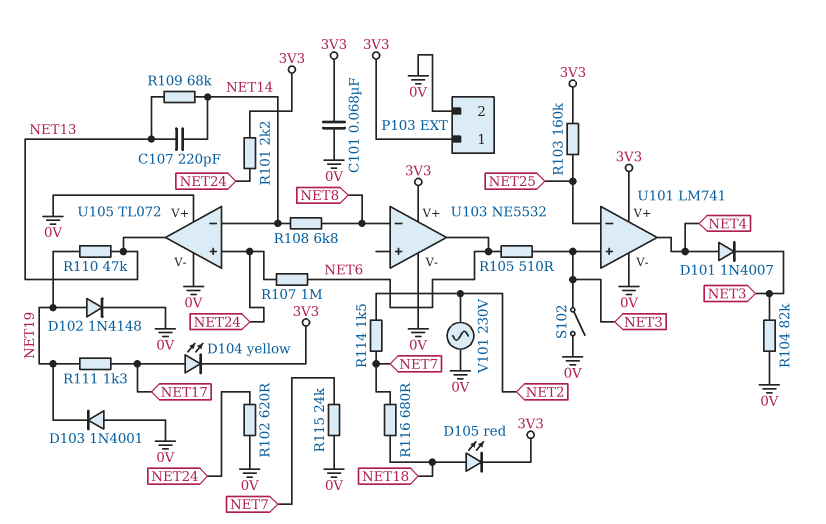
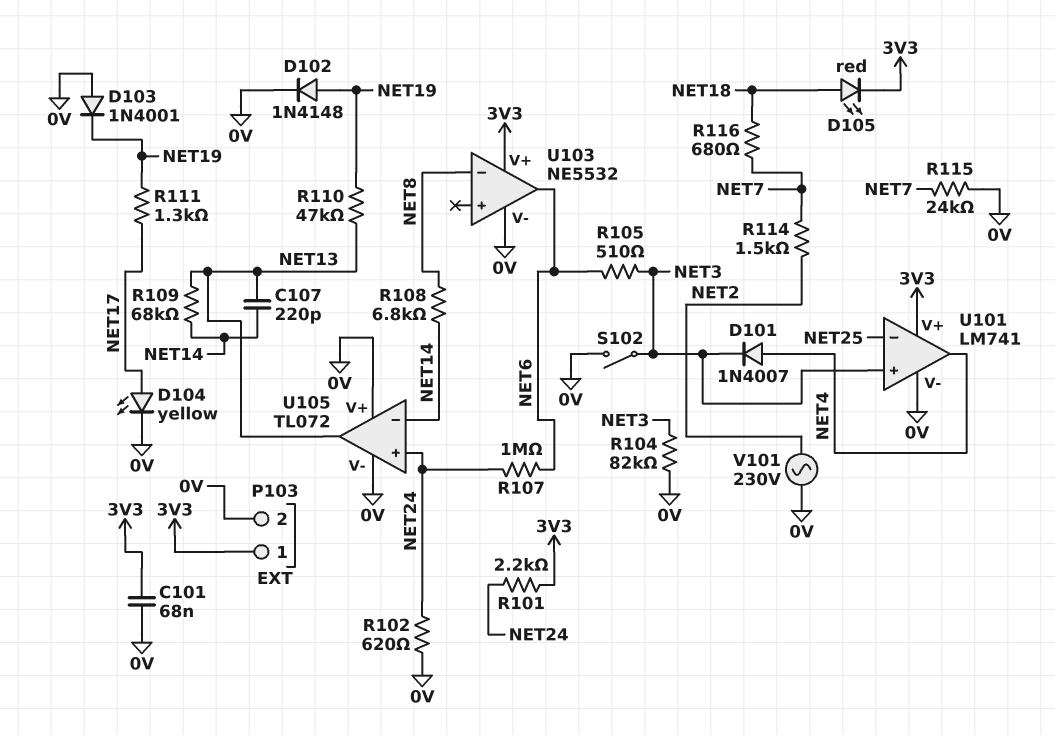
D104: LED yellow (A NET17, K 3V3) -> LED yellow (A NET17, K 0V)
R103: 160k (3V3, NET25) -> none

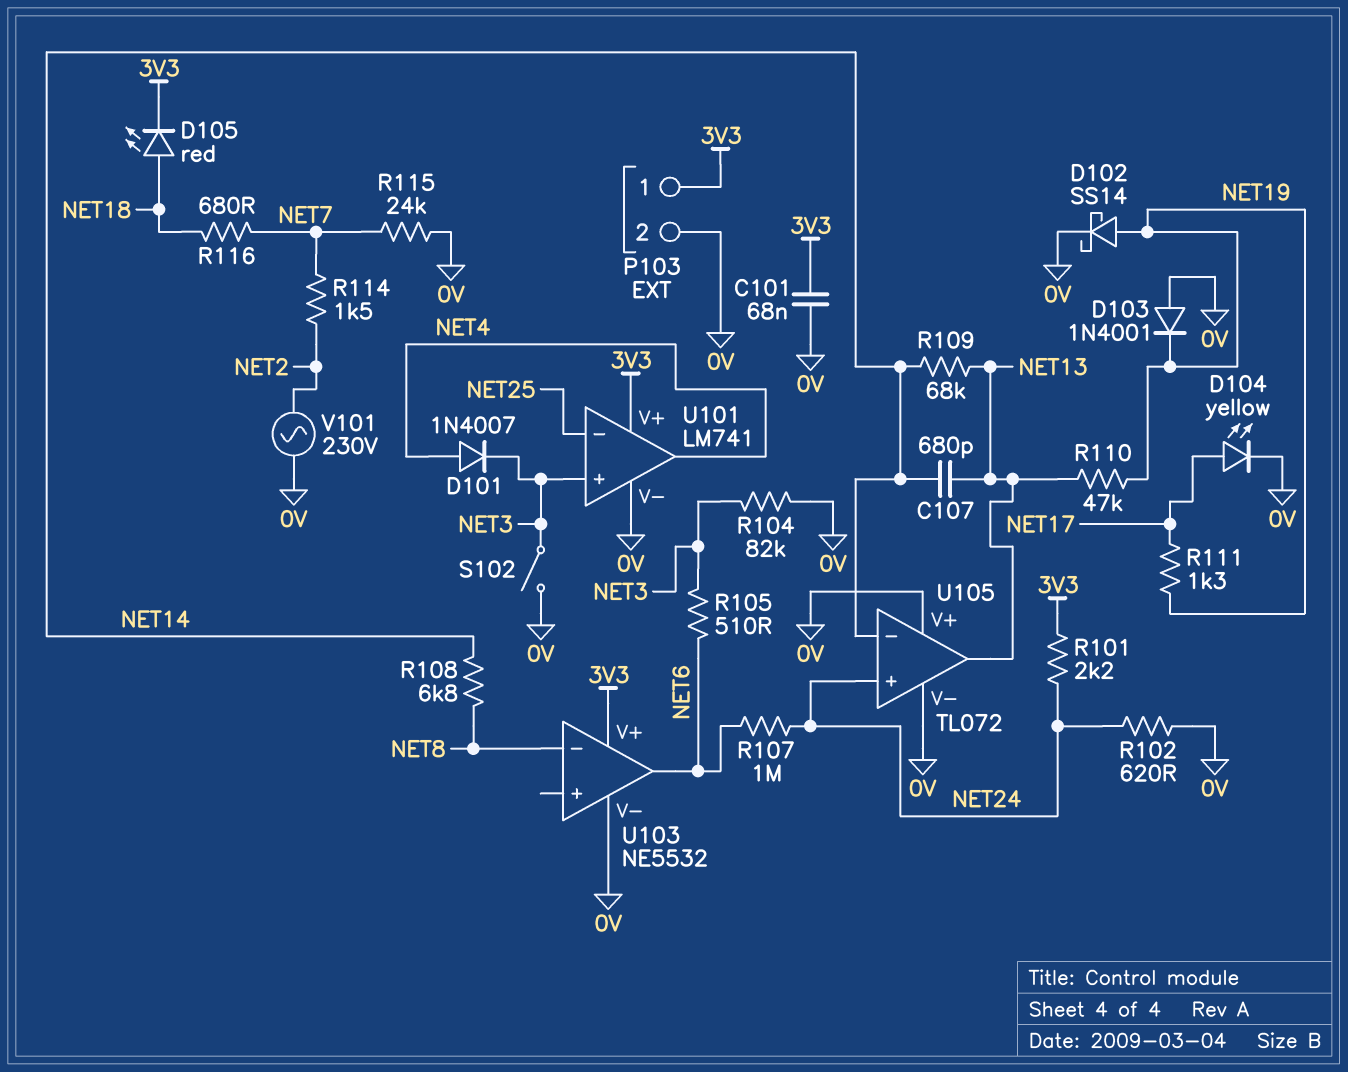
C107: 220pF (NET13, NET14) -> 680pF (NET13, NET14)
D102: diode 1N4148 (A NET19, K 0V) -> schottky SS14 (A NET19, K 0V)

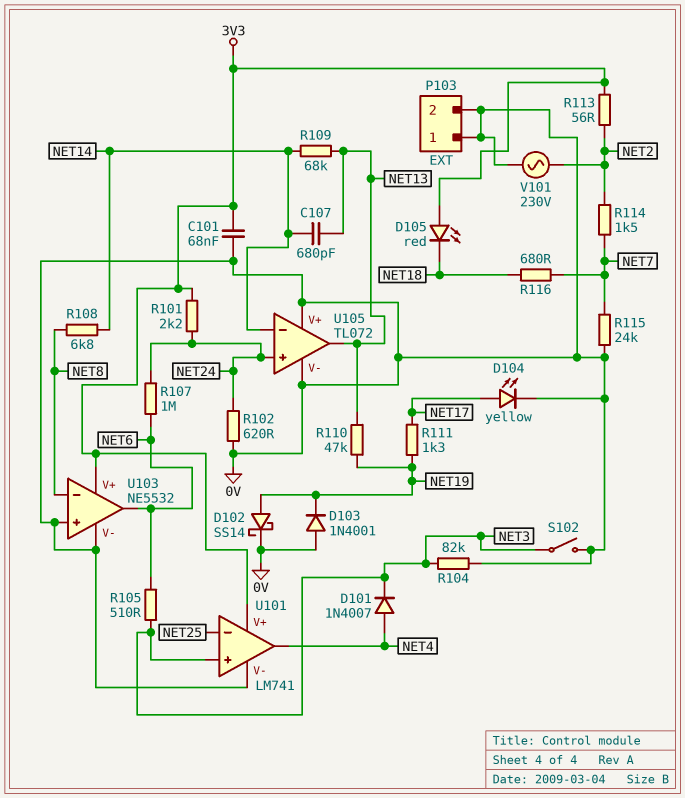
D105: LED red (A NET18, K 3V3) -> LED red (A 3V3, K NET18)
P103 pin 1: 3V3 -> 0V
R113: none -> 56 (3V3, NET2)
U103 pin in+: none -> 0V

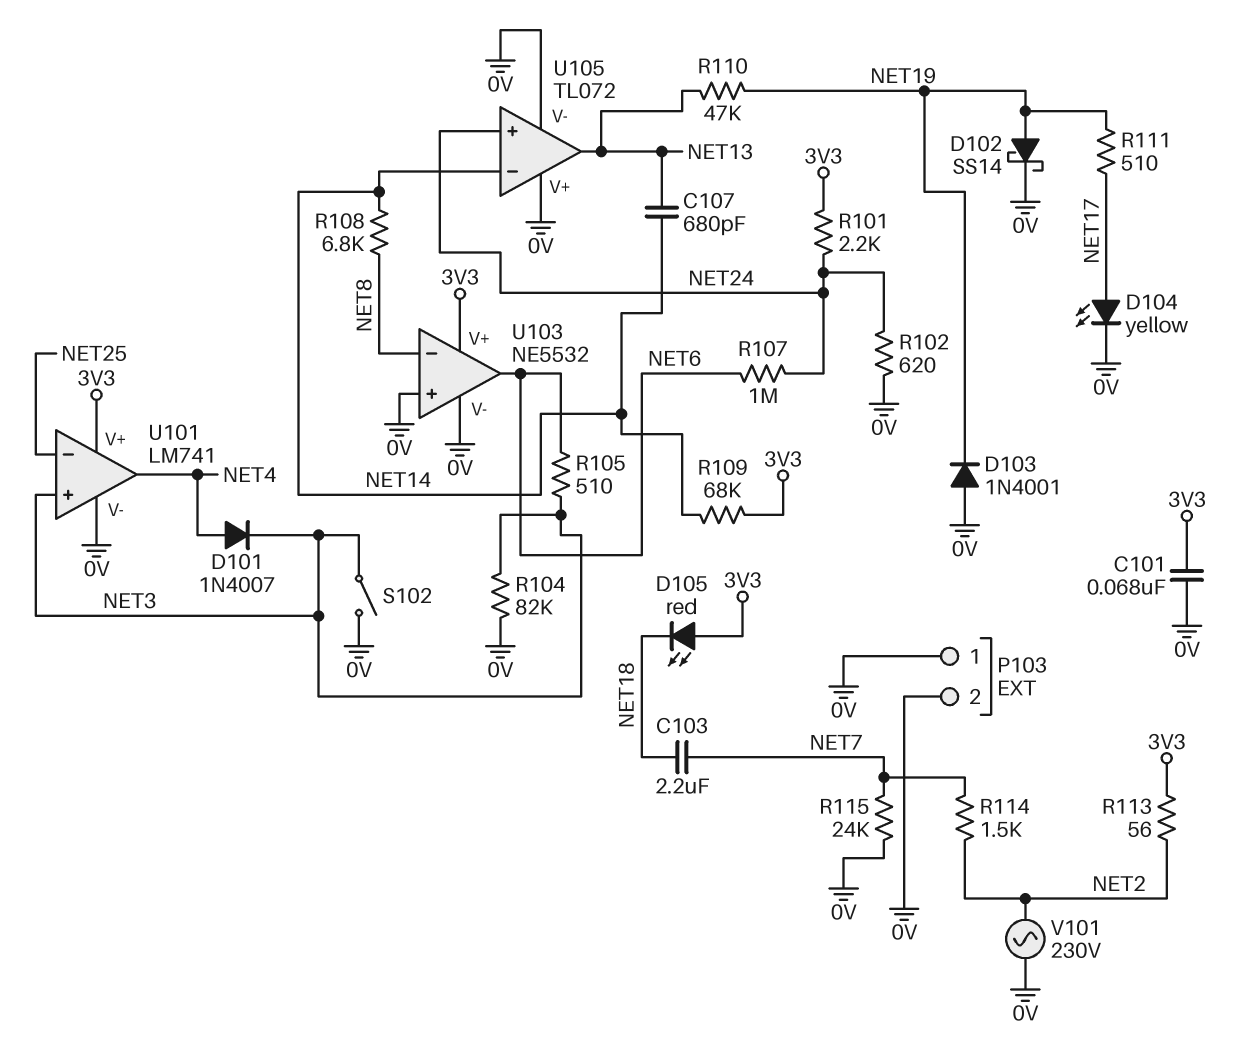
C103: none -> 2.2uF (NET7, NET18)
R109: 68k (NET13, NET14) -> 68k (3V3, NET14)
R111: 1.3k (NET17, NET19) -> 510 (NET17, NET19)
R116: 680 (NET7, NET18) -> none

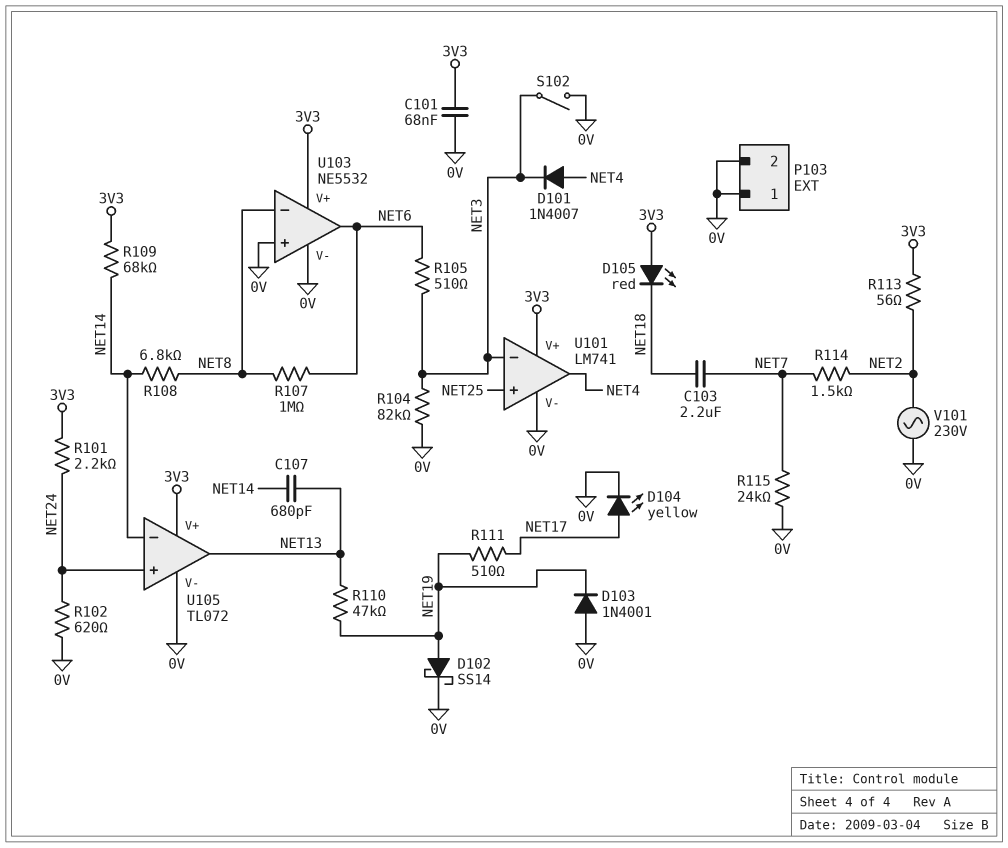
R107: 1M (NET6, NET24) -> 1M (NET6, NET8)
U101 pin in+: NET3 -> NET25
U101 pin in-: NET25 -> NET3
U105 pin V+: 0V -> 3V3

